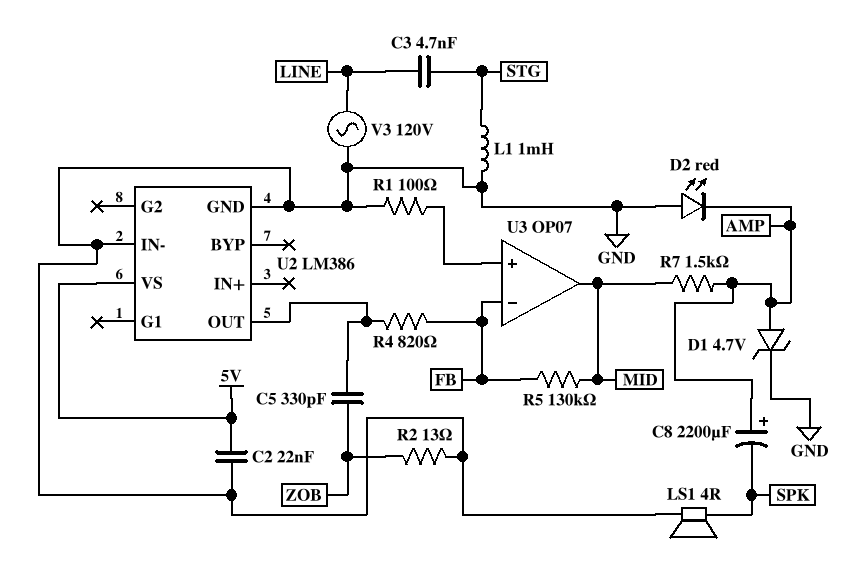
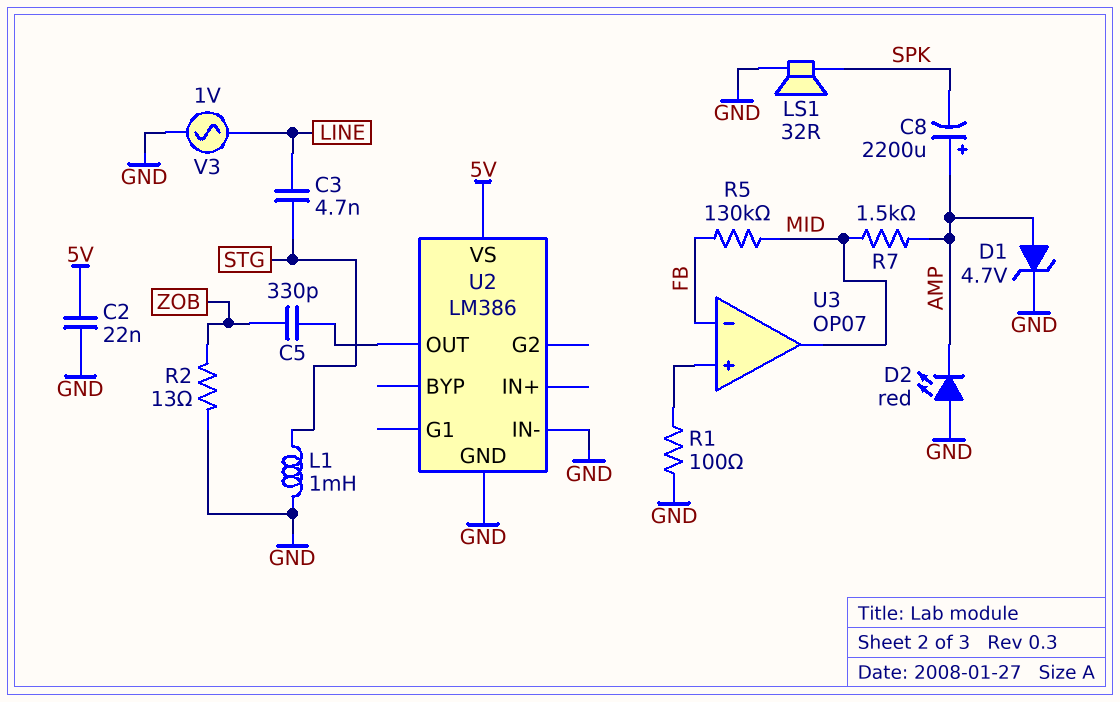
LS1: speaker 4R (GND, SPK) -> speaker 32R (GND, SPK)
R4: 820 (FB, U2/OUT) -> none
V3: AC 120V (GND, LINE) -> AC 1V (GND, LINE)

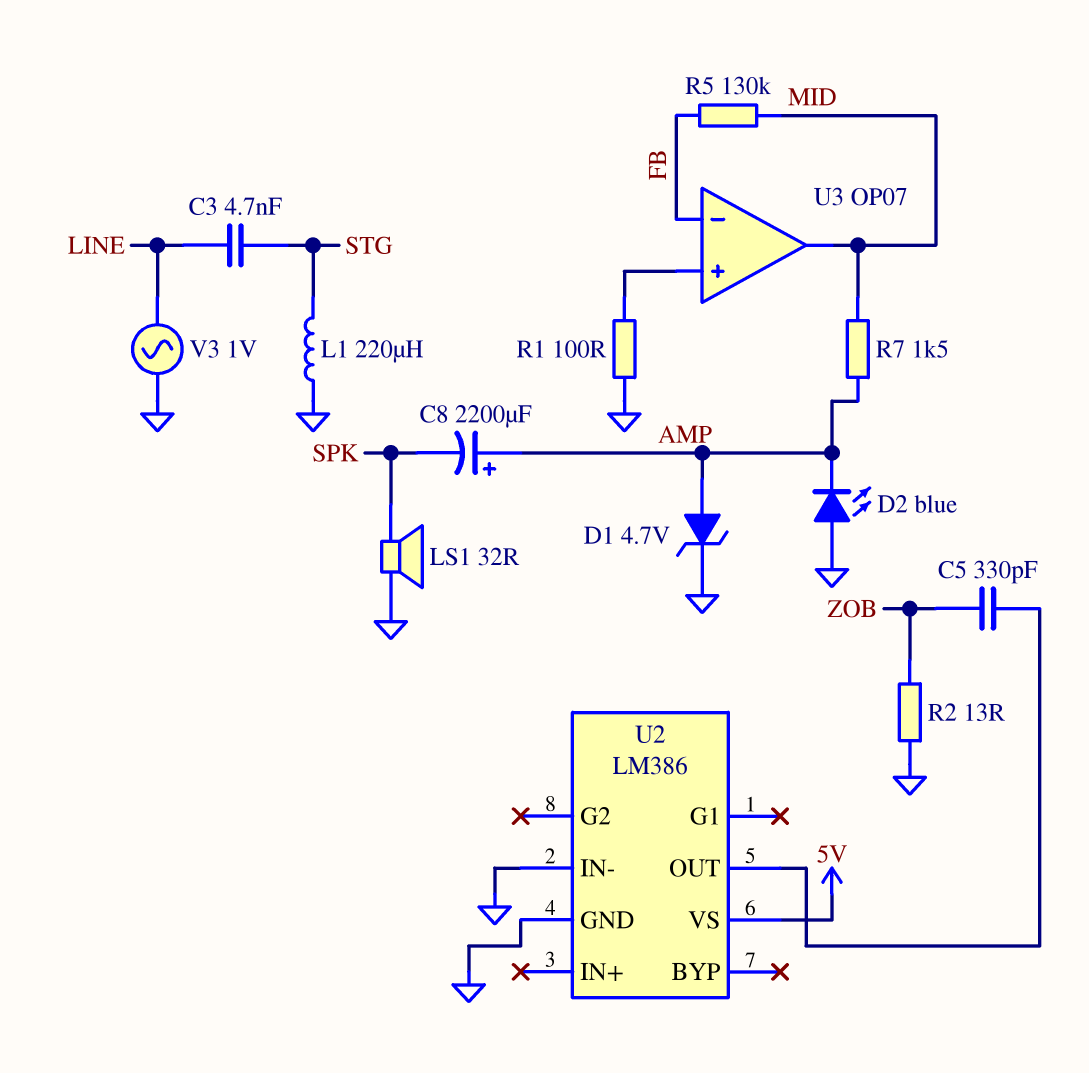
C2: 22nF (5V, GND) -> none
D2: LED red (A GND, K AMP) -> LED blue (A GND, K AMP)
L1: 1mH (GND, STG) -> 220uH (GND, STG)

